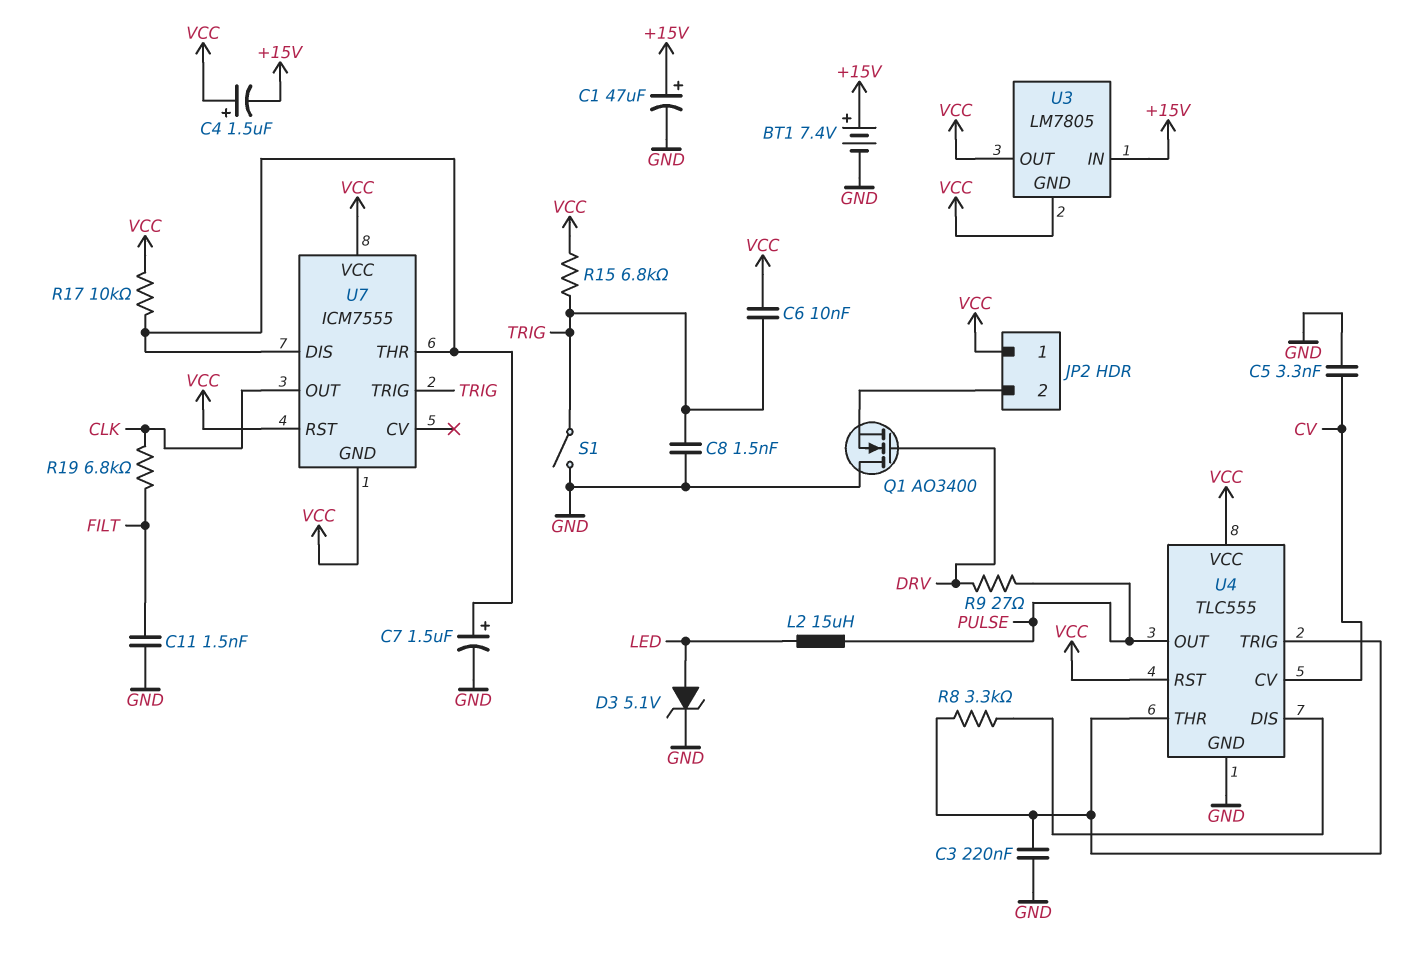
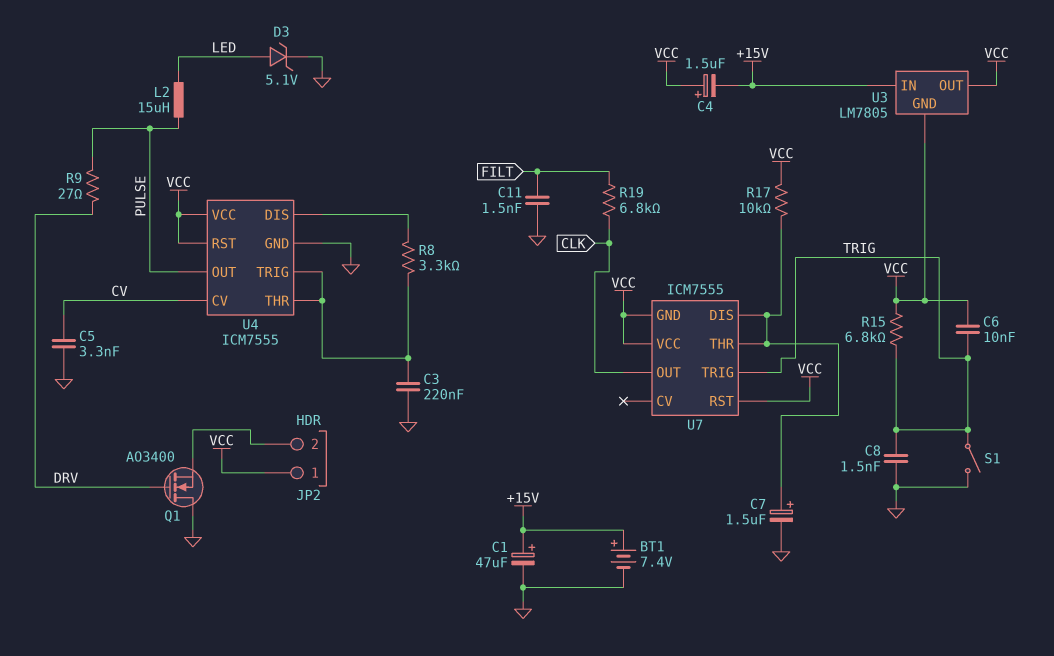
U4: TLC555 -> ICM7555

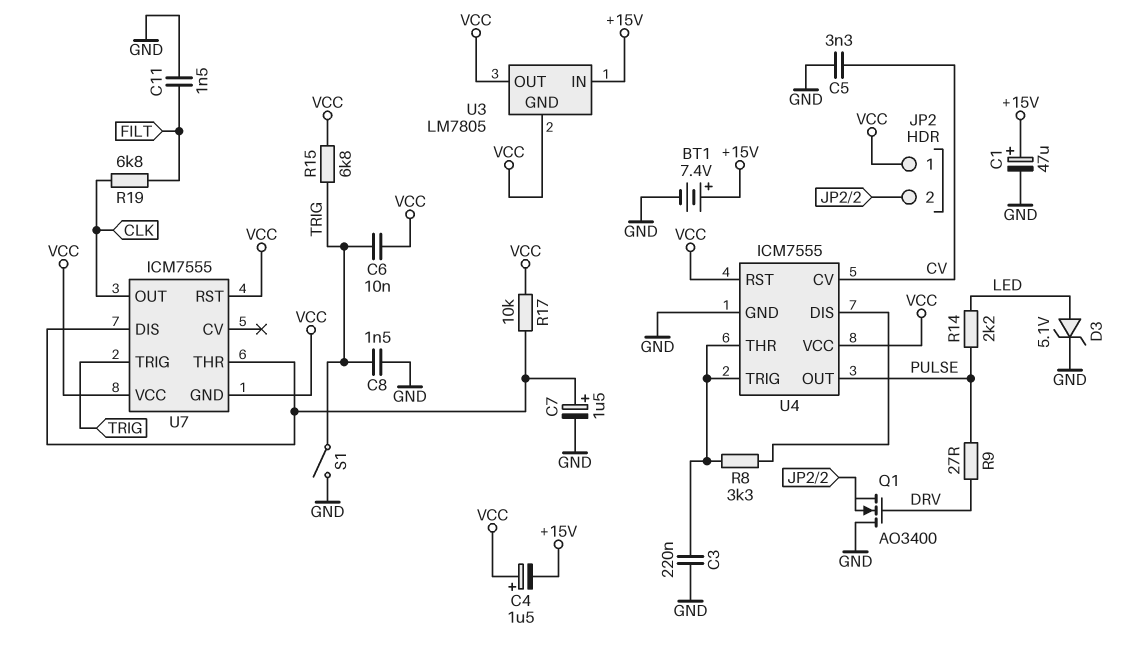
L2: 15uH (LED, PULSE) -> none
R14: none -> 2.2k (LED, PULSE)

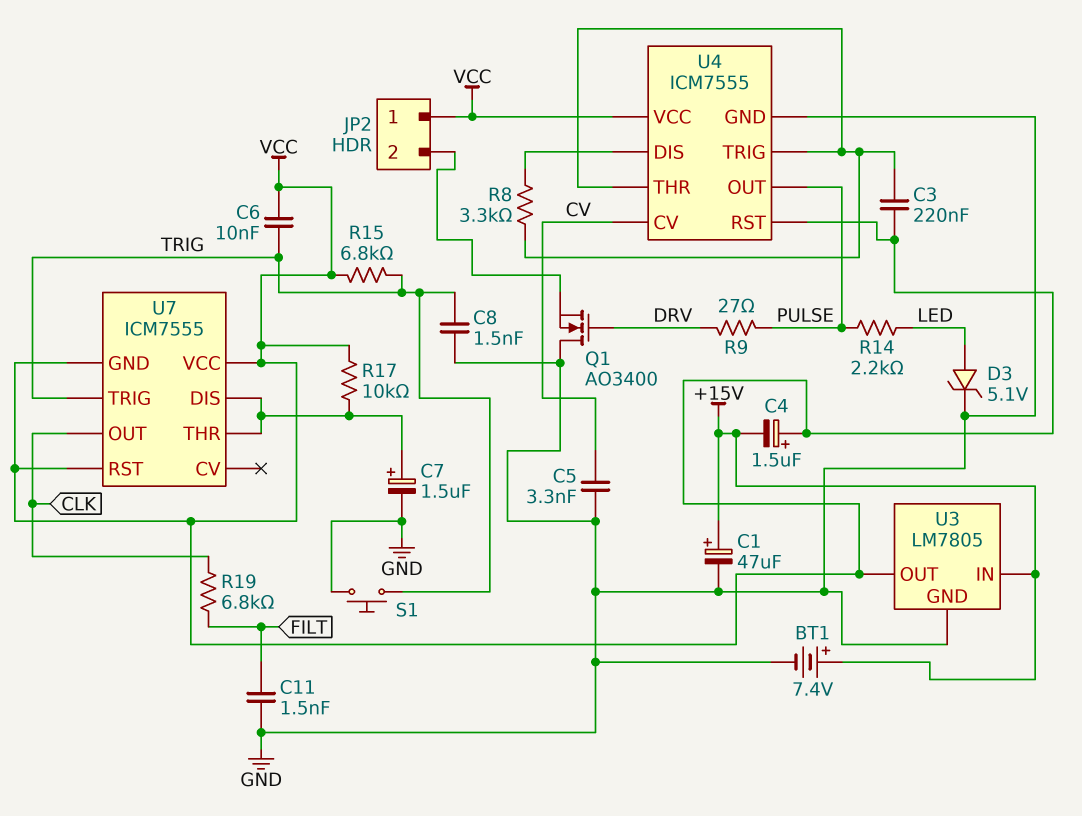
C3: 220nF (GND, U4/THR) -> 220nF (U4/THR, VCC)
S1: switch (GND, TRIG) -> button (GND, TRIG)
U3 pin GND: VCC -> GND

